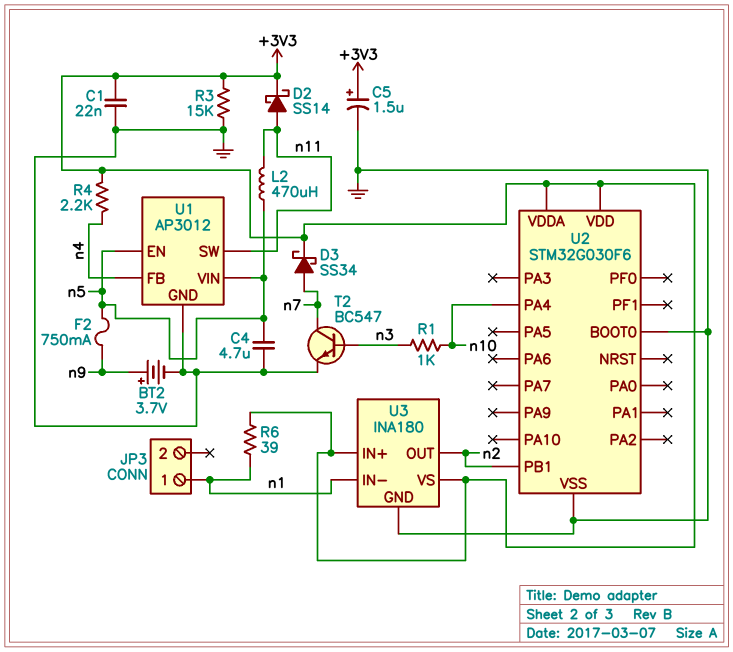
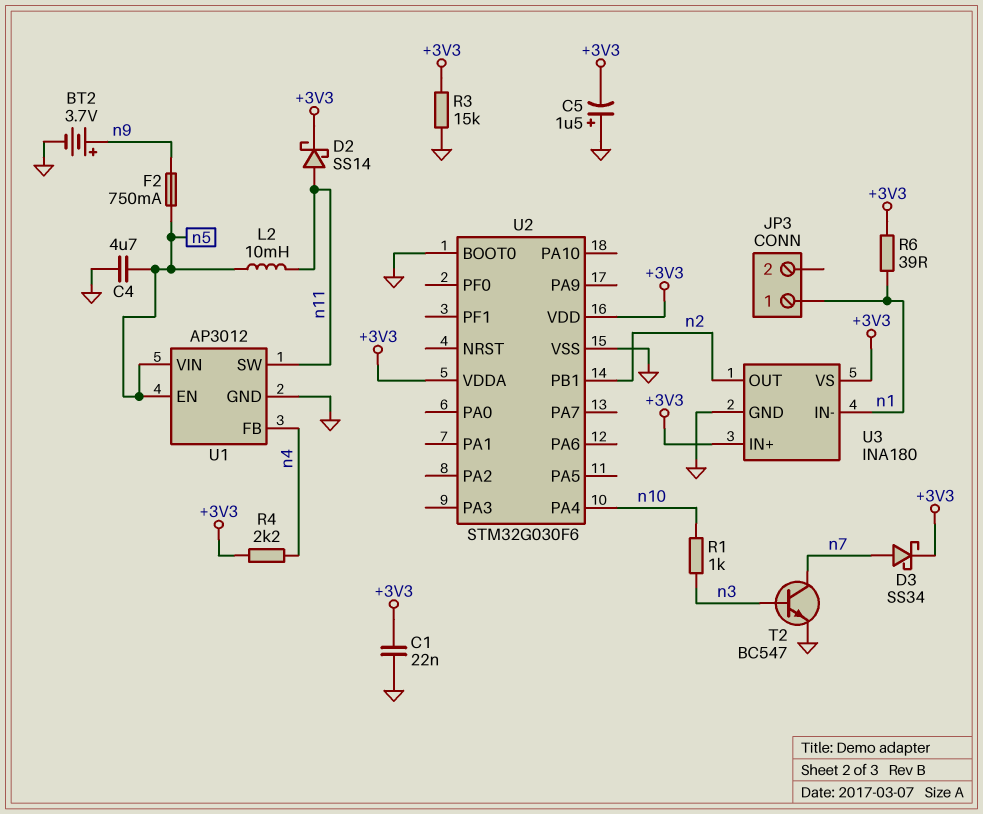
C5: 1.5uF (plus +3V3, minus GND) -> 1.5uF (plus GND, minus +3V3)
L2: 470uH (n5, n11) -> 10mH (n5, n11)

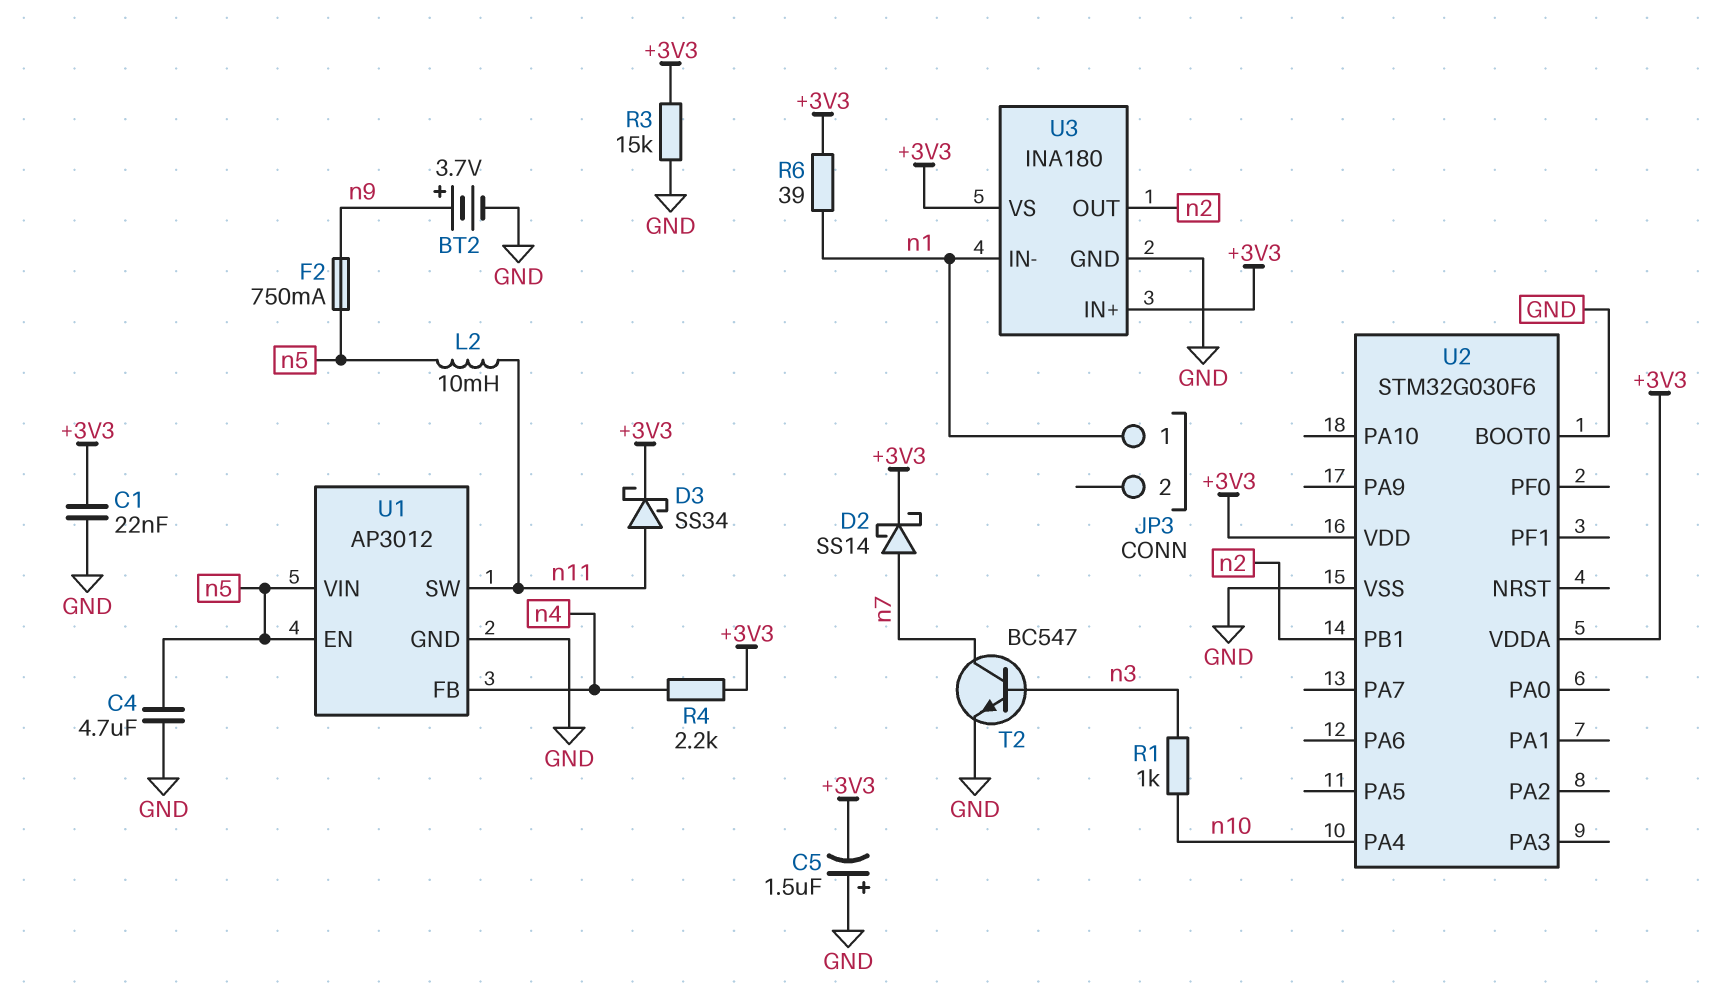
D2: schottky SS14 (A n11, K +3V3) -> schottky SS14 (A n7, K +3V3)
D3: schottky SS34 (A n7, K +3V3) -> schottky SS34 (A n11, K +3V3)

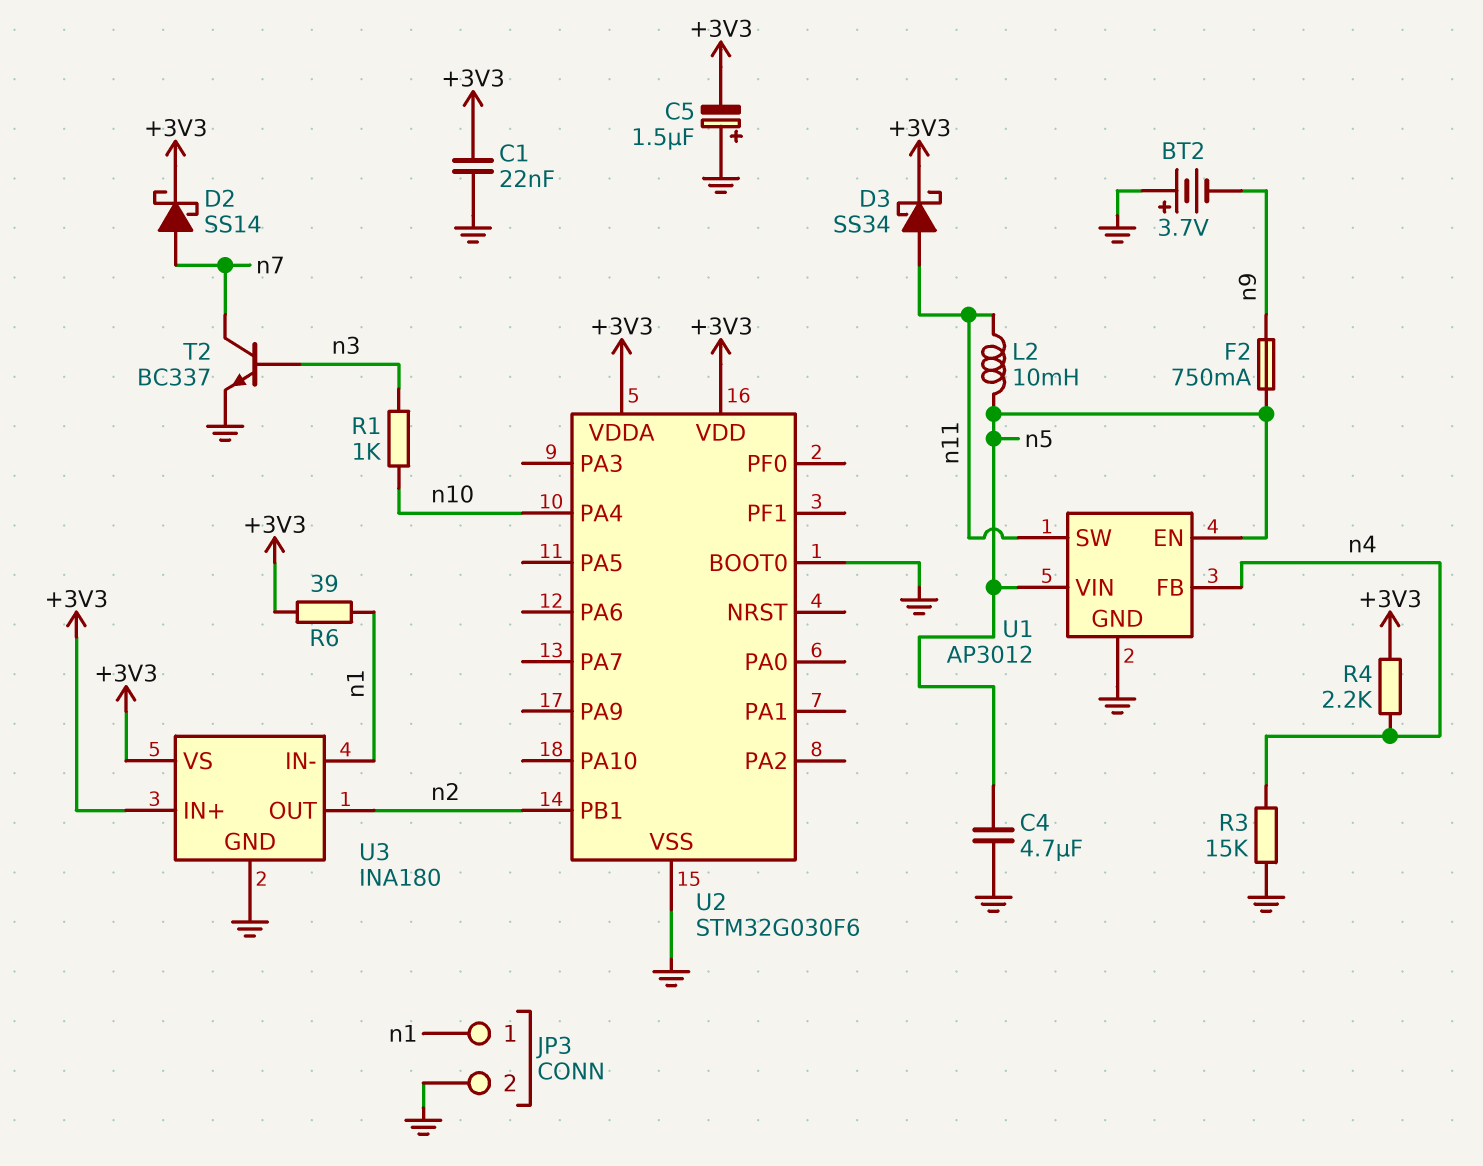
BT2: 3.7V (plus n9, minus GND) -> 3.7V (plus GND, minus n9)
JP3 pin 2: none -> GND
R3: 15k (+3V3, GND) -> 15k (GND, n4)
T2: NPN BC547 (B n3, C n7, E GND) -> NPN BC337 (B n3, C n7, E GND)

